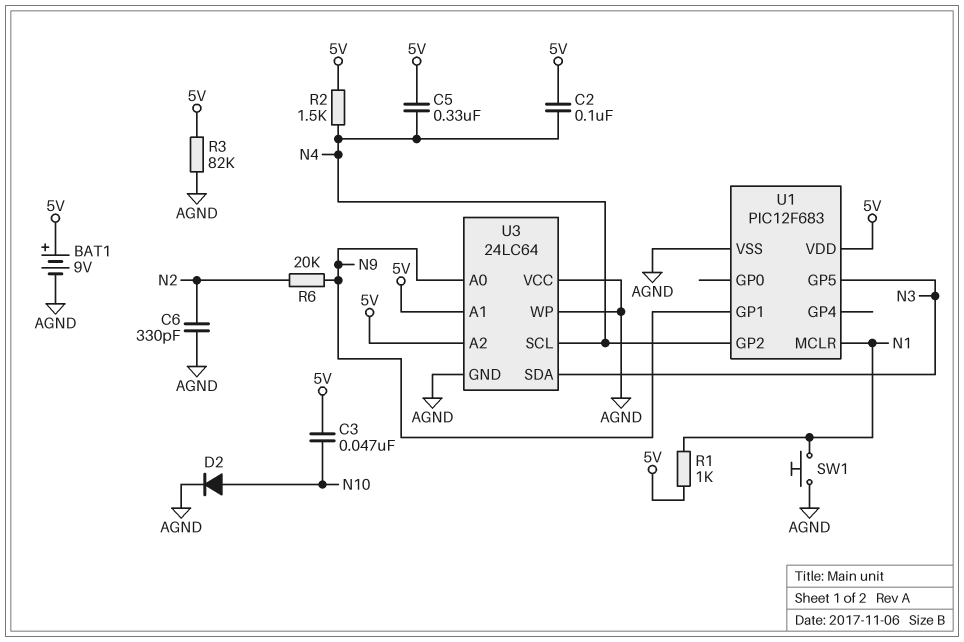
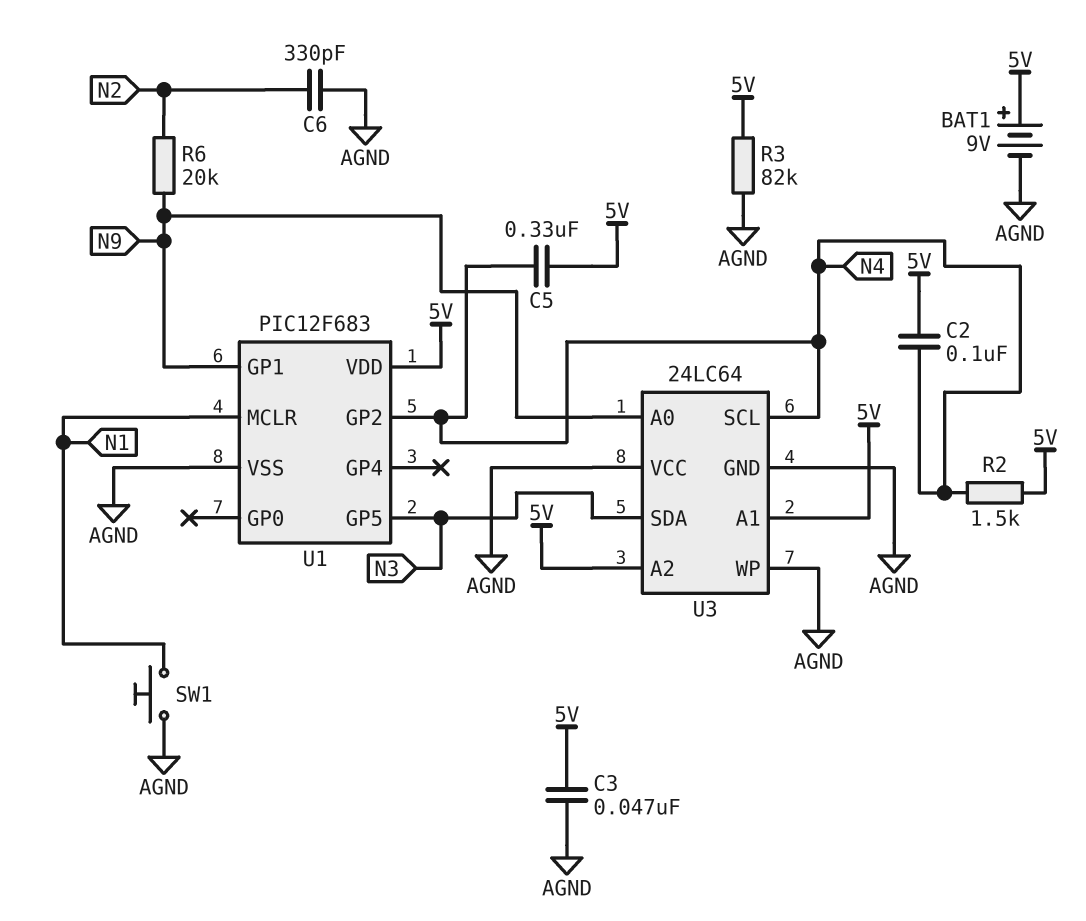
C3: 47nF (5V, N10) -> 47nF (5V, AGND)
D2: diode (A N10, K AGND) -> none
R1: 1k (5V, N1) -> none

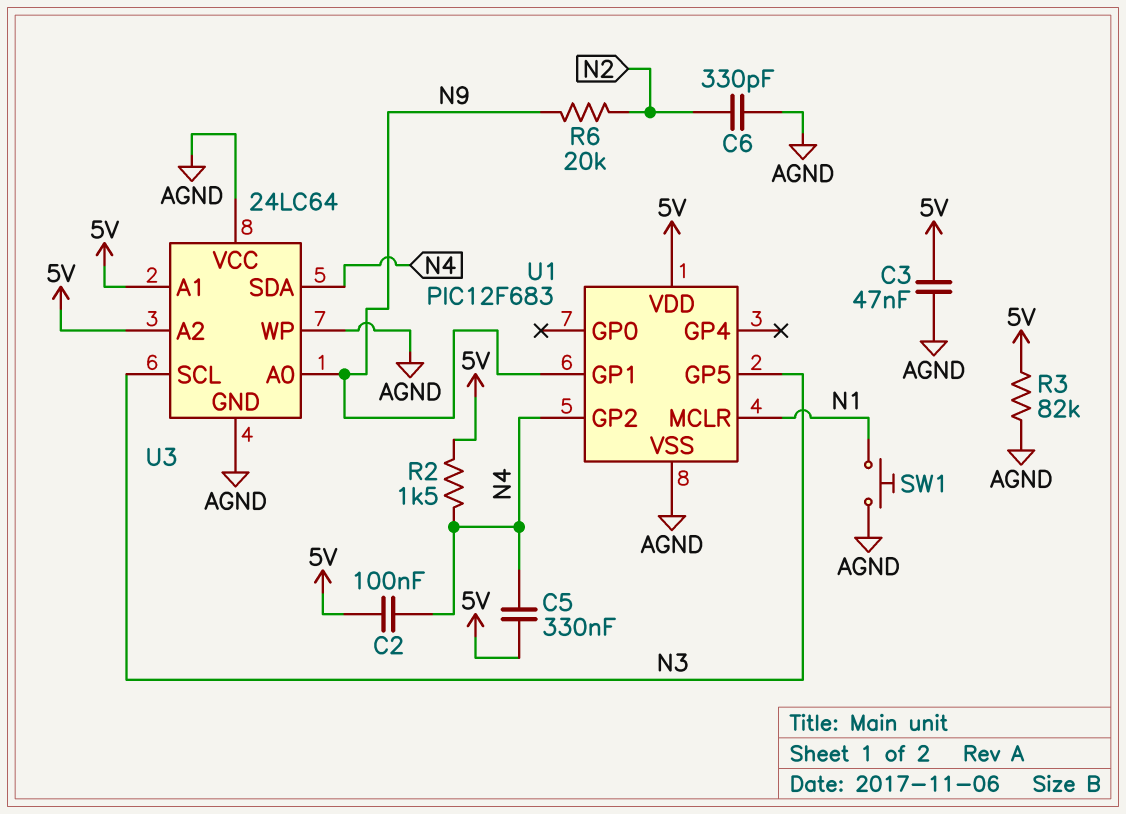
BAT1: 9V (plus 5V, minus AGND) -> none
U3 pin SCL: N4 -> N3
U3 pin SDA: N3 -> N4

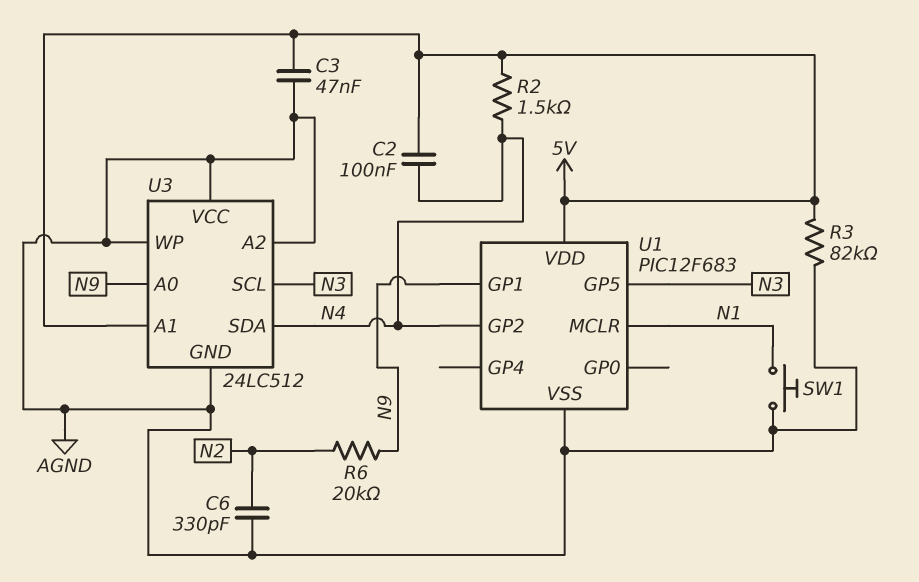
C5: 330nF (5V, N4) -> none
U3: 24LC64 -> 24LC512
U3 pin A2: 5V -> AGND

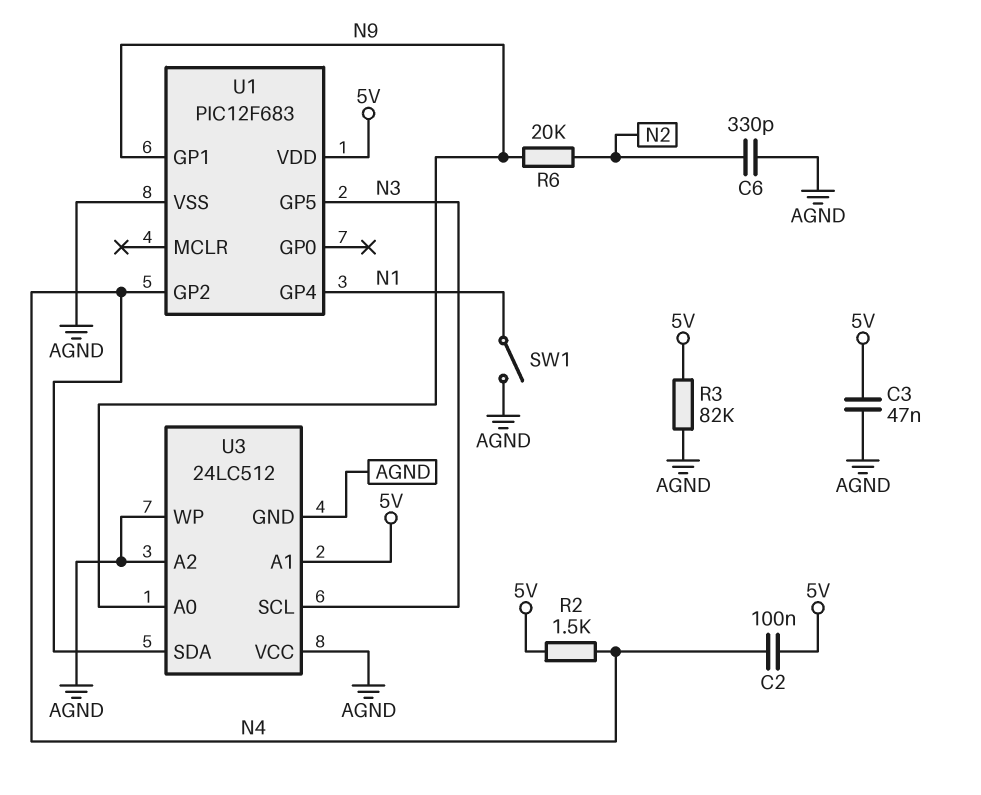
SW1: button (AGND, N1) -> switch (AGND, N1)
U1 pin GP4: none -> N1
U1 pin MCLR: N1 -> none

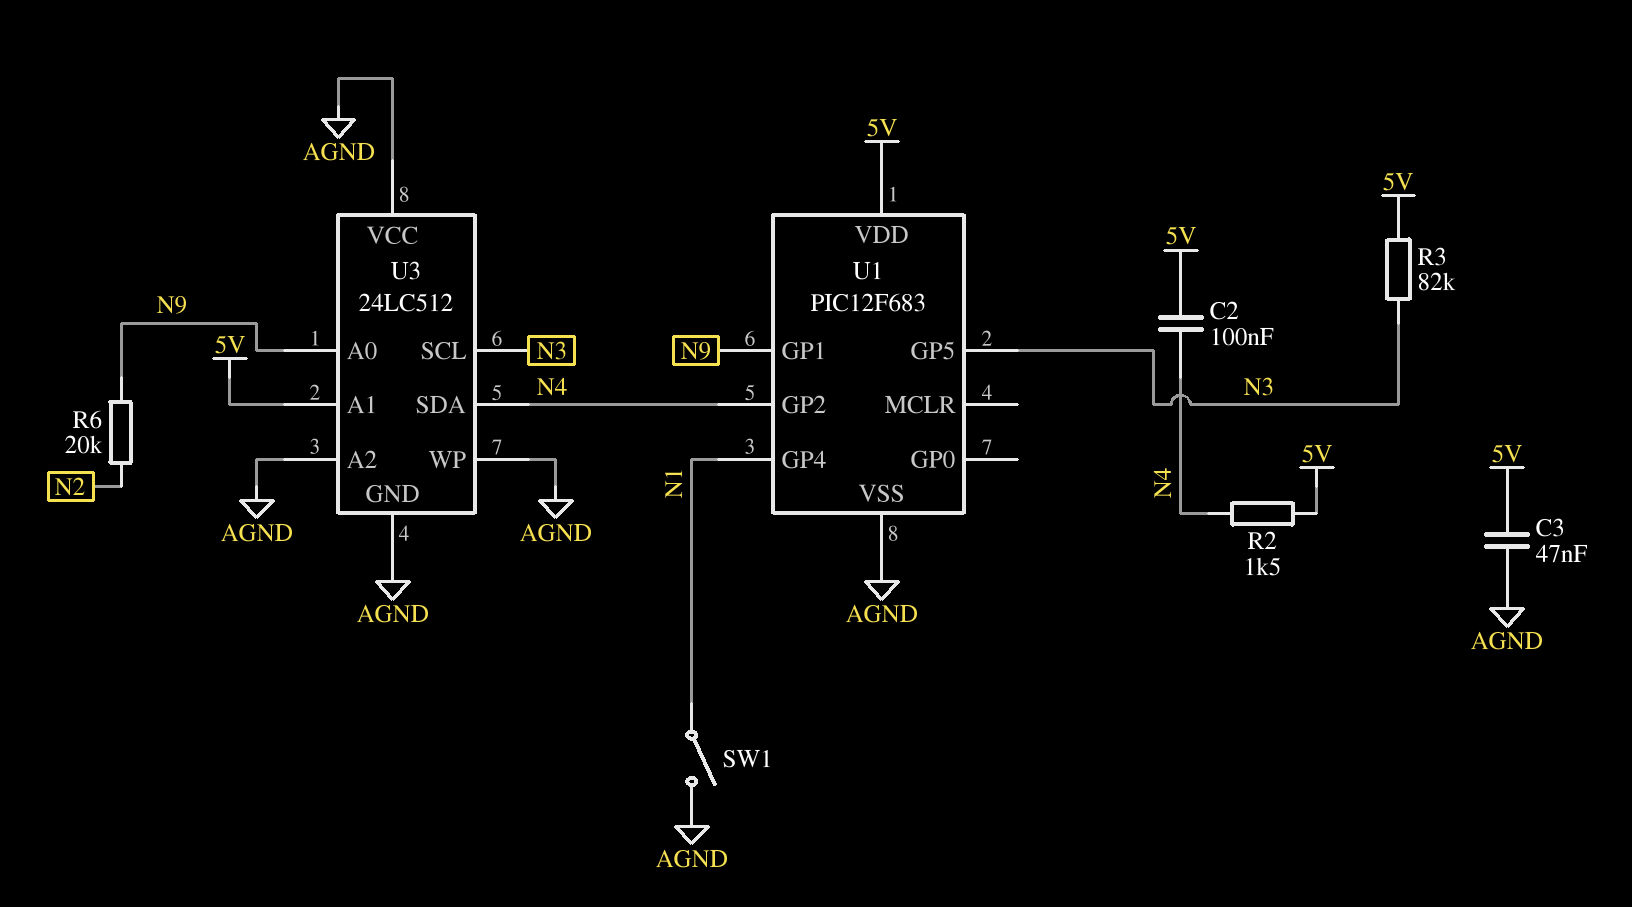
C6: 330pF (AGND, N2) -> none
R3: 82k (5V, AGND) -> 82k (5V, N3)

